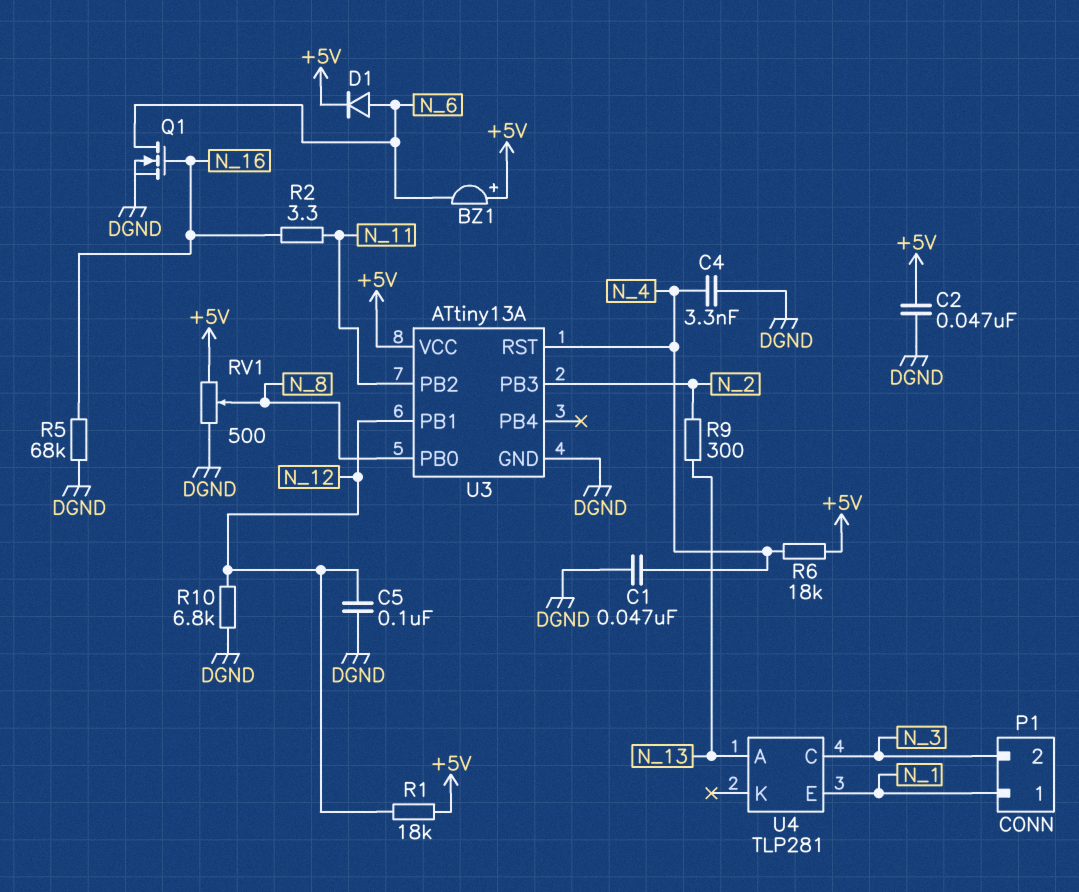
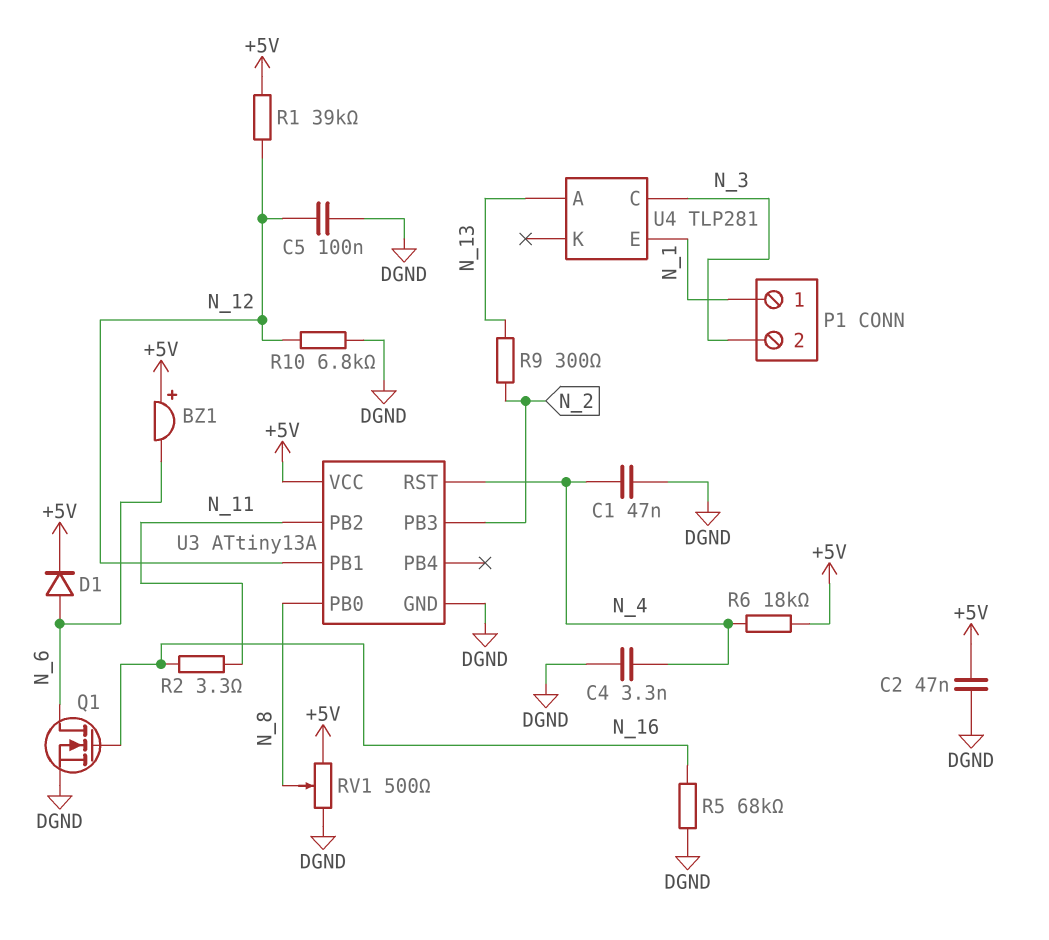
R1: 18k (+5V, N_12) -> 39k (+5V, N_12)

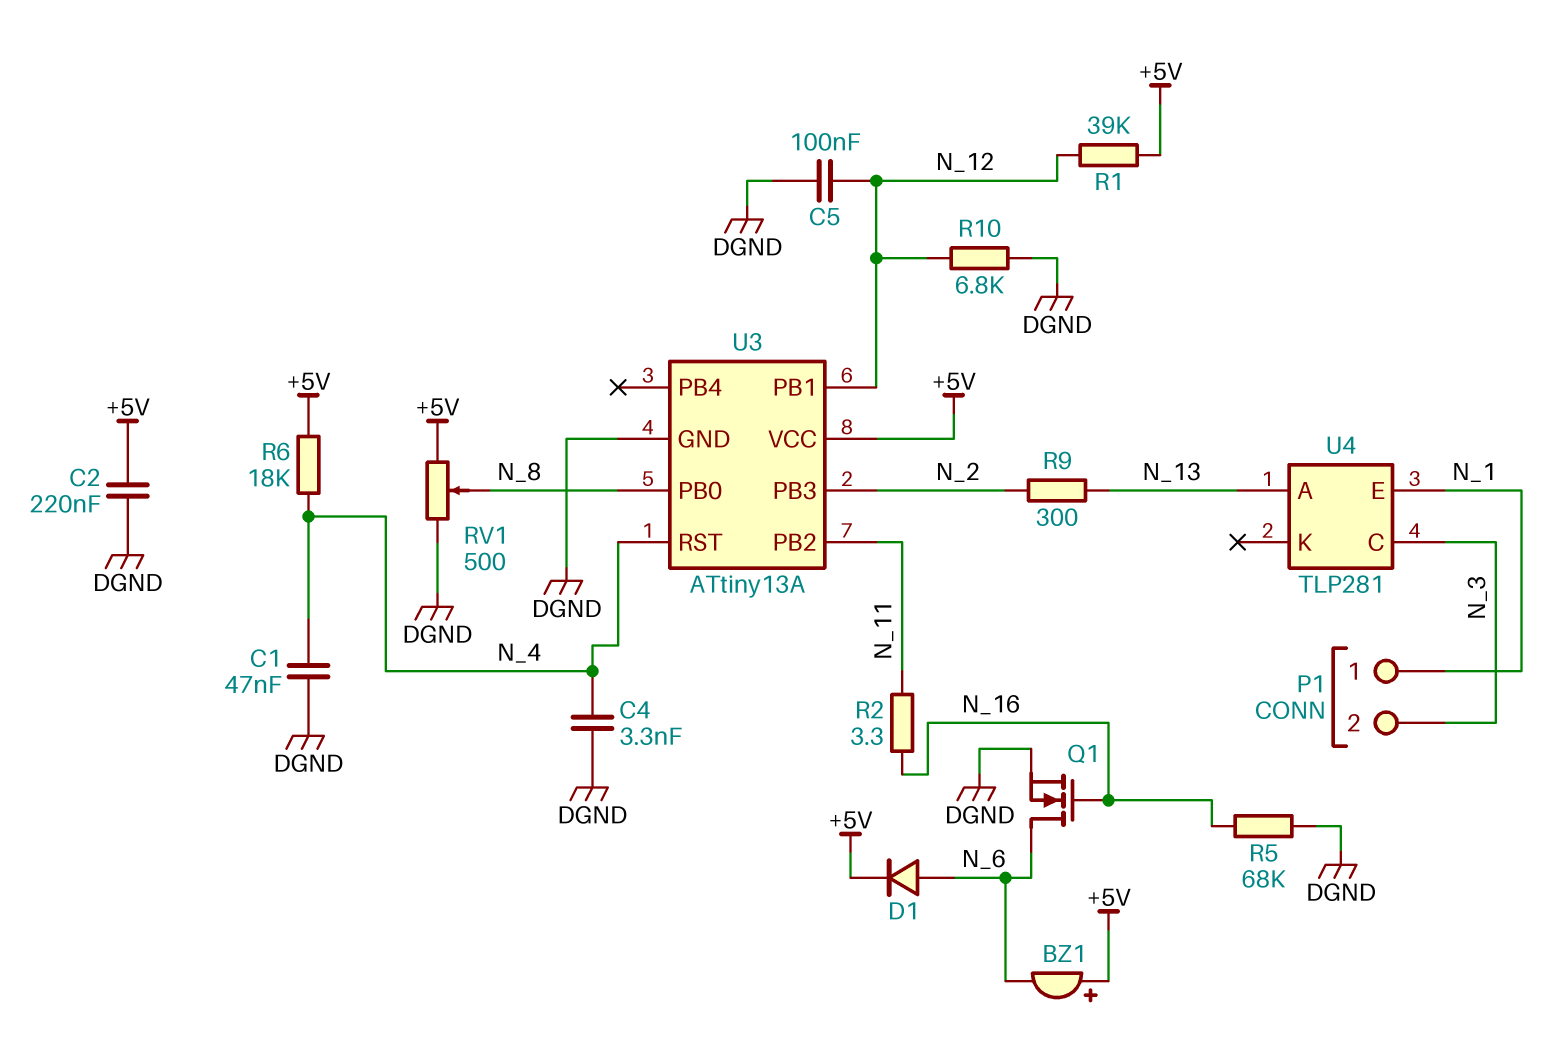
C2: 47nF (+5V, DGND) -> 220nF (+5V, DGND)

